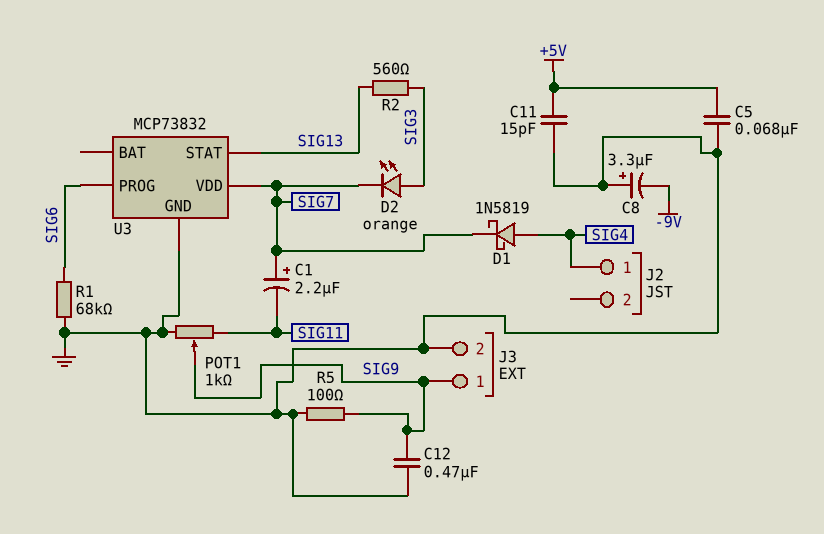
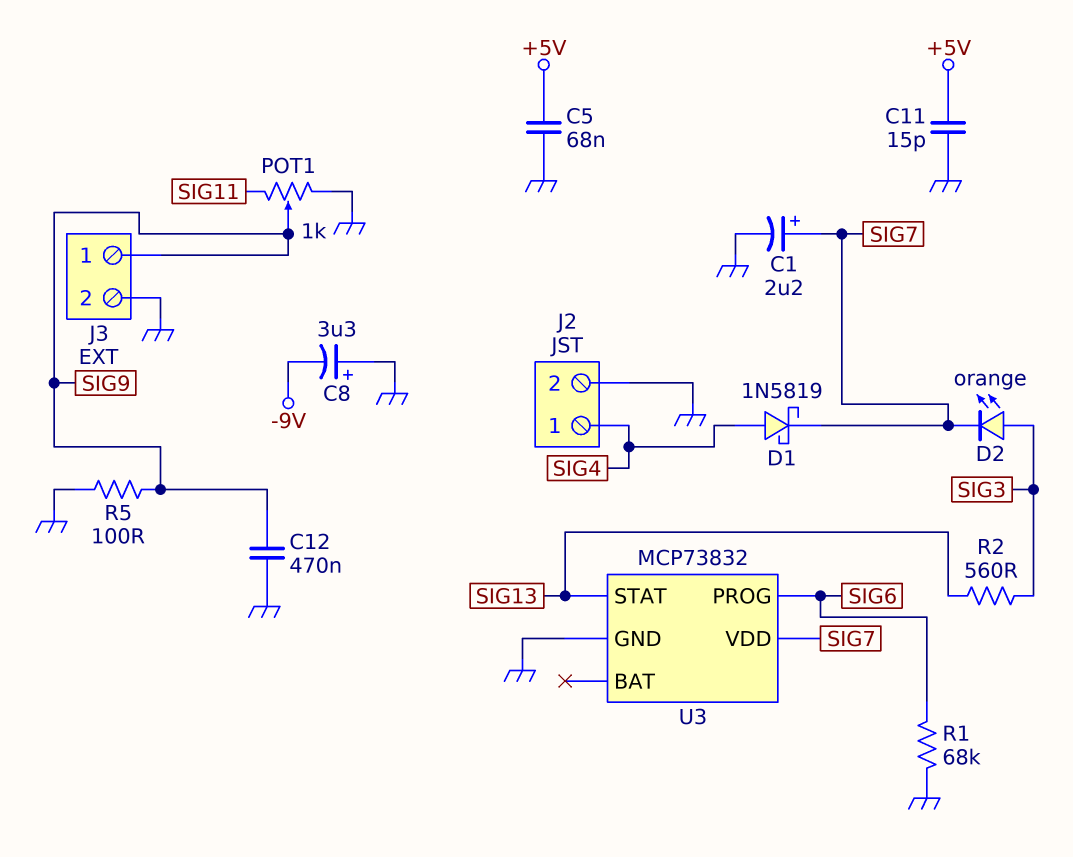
C1: 2.2uF (plus SIG7, minus SIG11) -> 2.2uF (plus SIG7, minus GND)
J2 pin 2: none -> GND

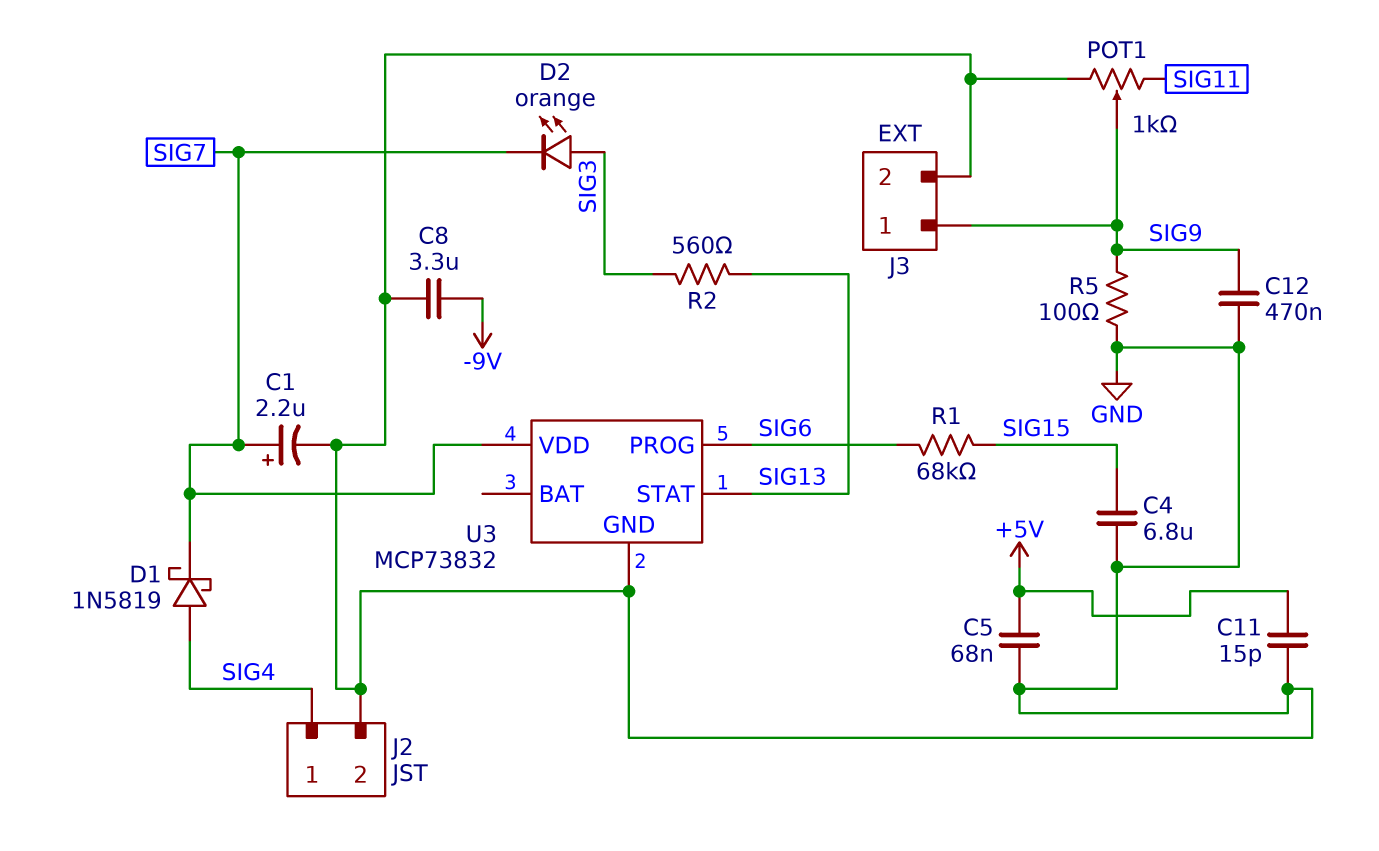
C4: none -> 6.8uF (GND, SIG15)
C8: 3.3uF (plus GND, minus -9V) -> 3.3uF (-9V, GND)
R1: 68k (GND, SIG6) -> 68k (SIG6, SIG15)

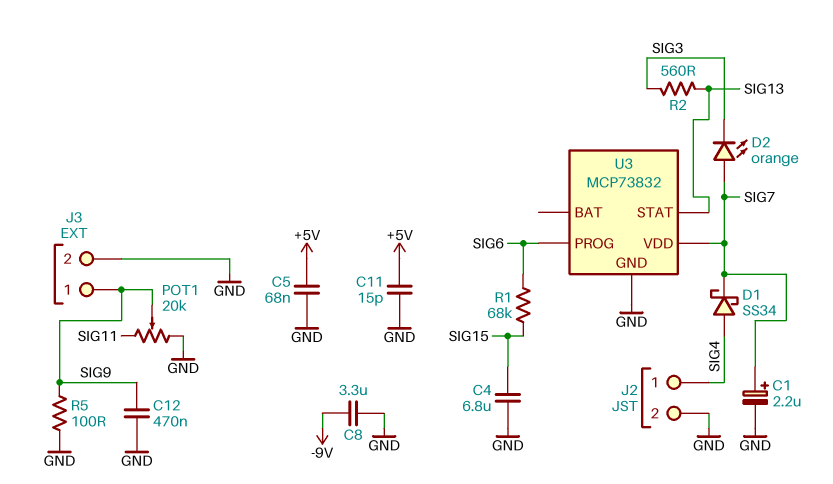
D1: schottky 1N5819 (A SIG4, K SIG7) -> schottky SS34 (A SIG4, K SIG7)
D2: LED orange (A SIG3, K SIG7) -> LED orange (A SIG7, K SIG3)
POT1: 1k (GND, SIG11, wiper SIG9) -> 20k (GND, SIG11, wiper SIG9)

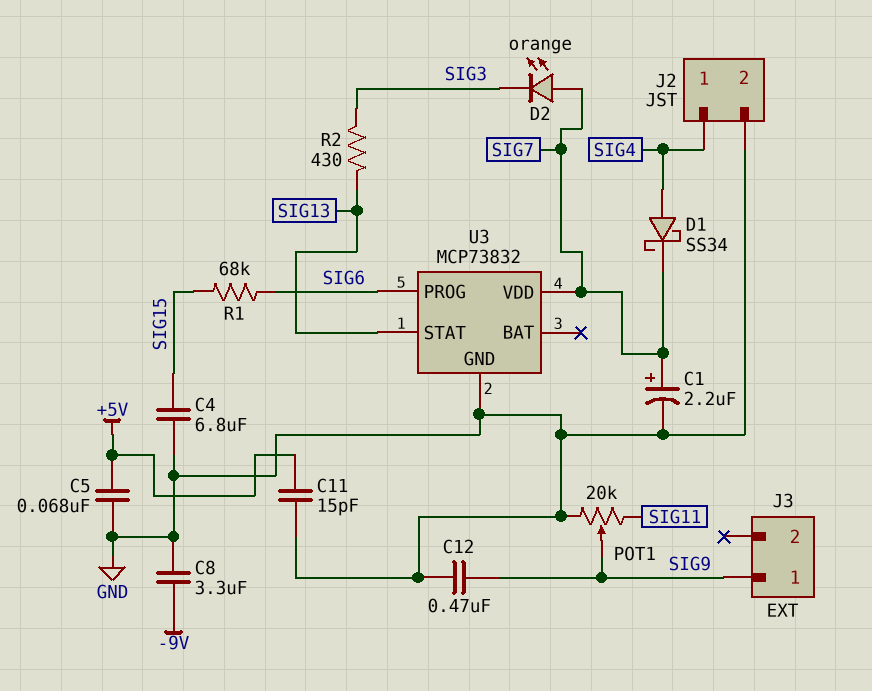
J3 pin 2: GND -> none
R2: 560 (SIG3, SIG13) -> 430 (SIG3, SIG13)
R5: 100 (GND, SIG9) -> none

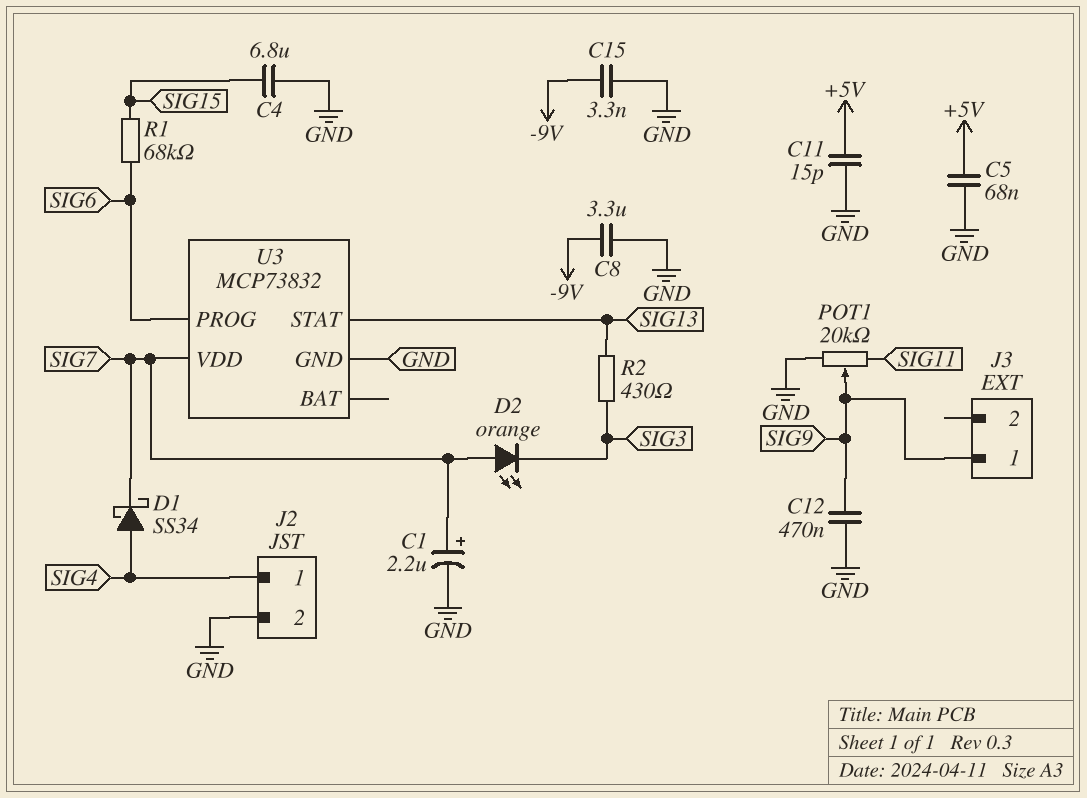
C15: none -> 3.3nF (-9V, GND)

